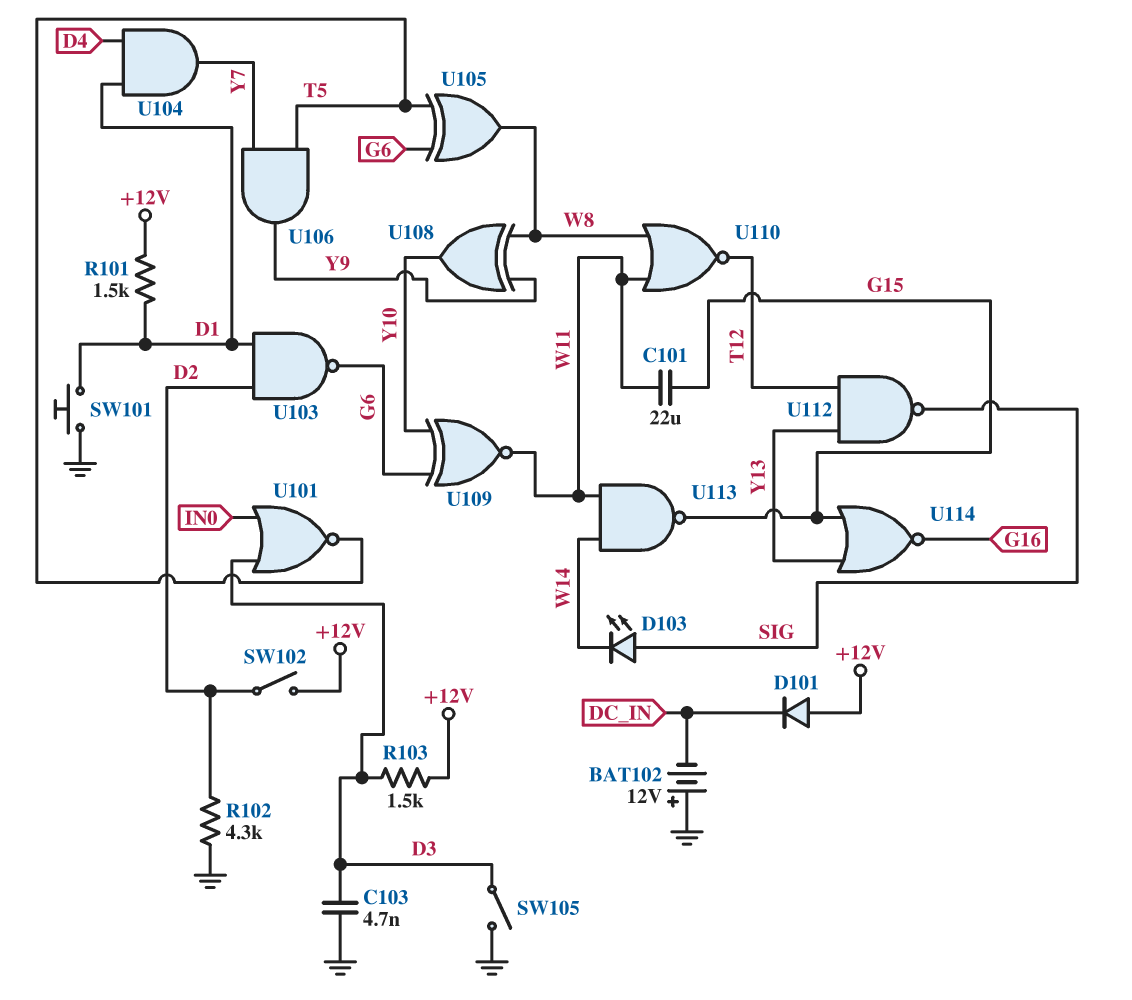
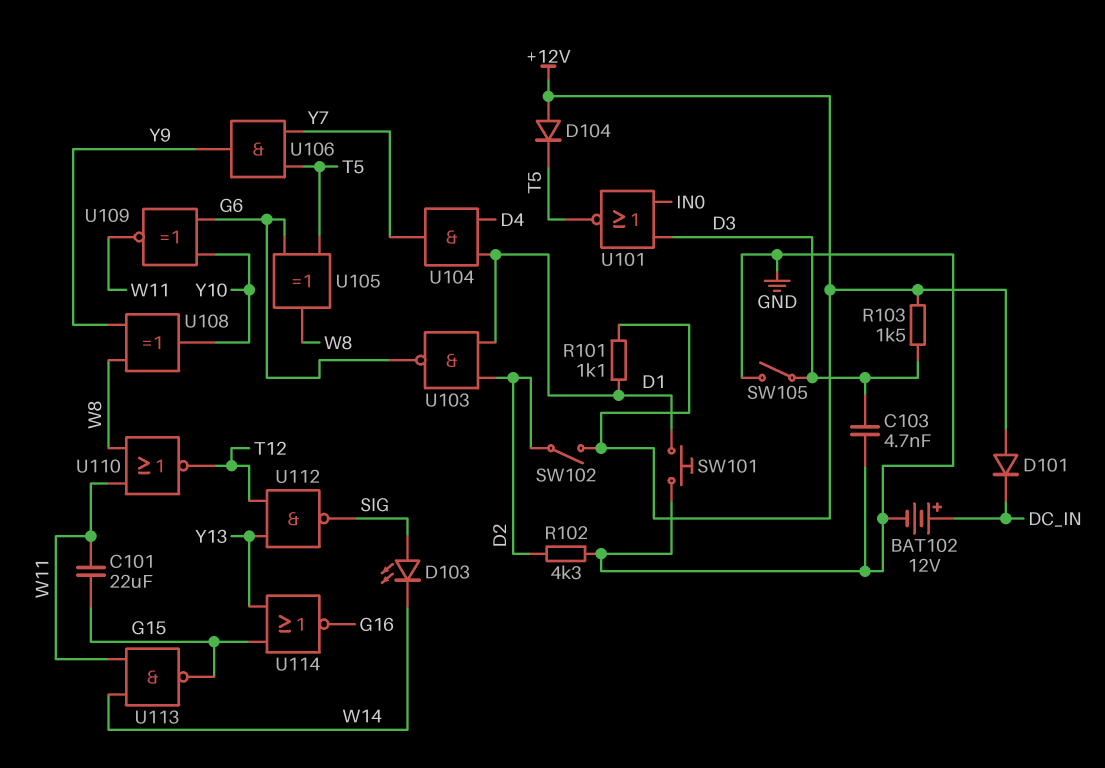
BAT102: 12V (plus GND, minus DC_IN) -> 12V (plus DC_IN, minus GND)
D104: none -> diode (A +12V, K T5)
R101: 1.5k (+12V, D1) -> 1.1k (+12V, D1)

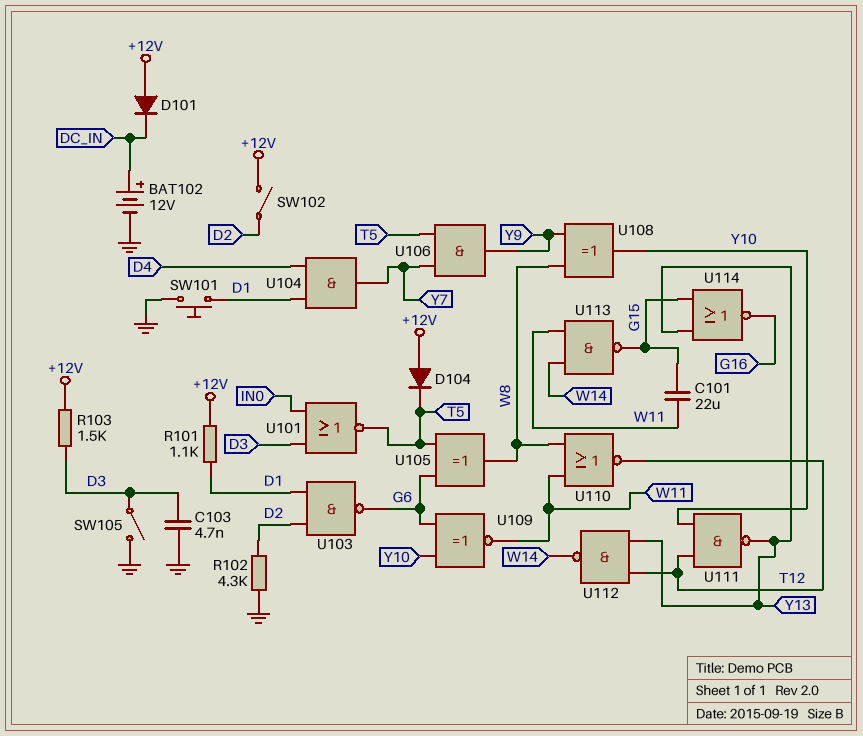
D103: LED (A SIG, K W14) -> none
U111: none -> NAND (in T12, in Y10, out Y13)
U112: NAND (in T12, in Y13, out SIG) -> NAND (in T12, in Y13, out W14)

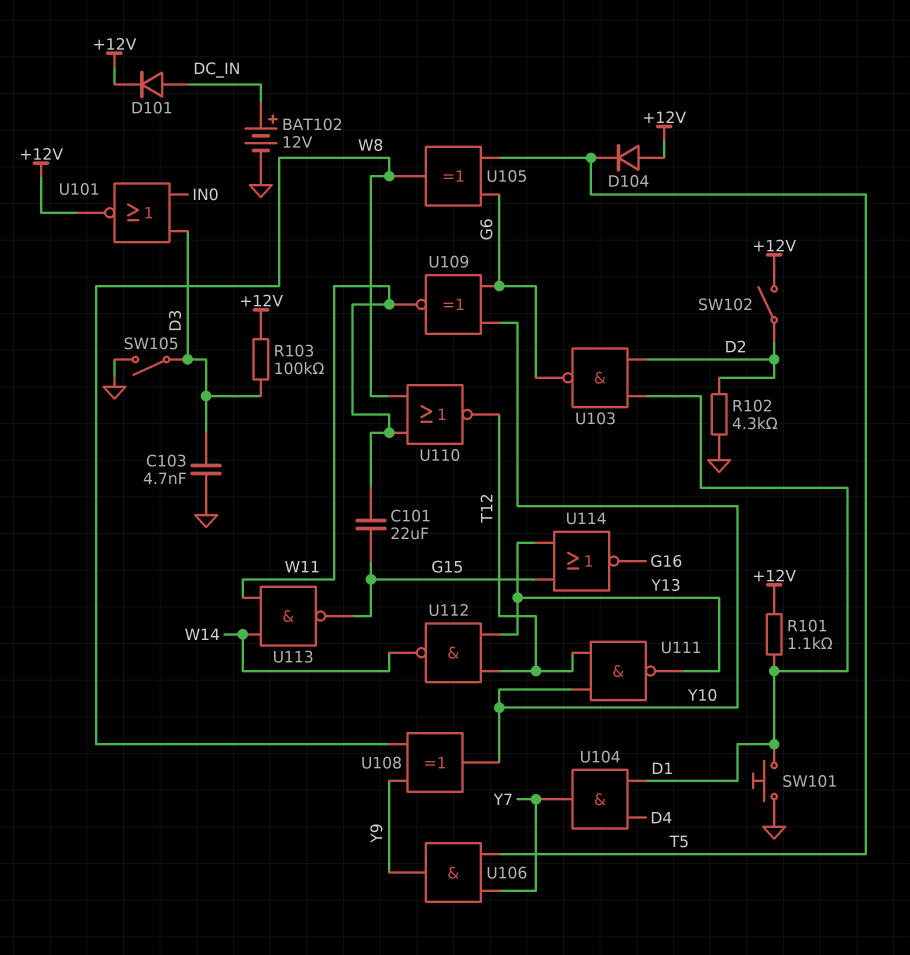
D101: diode (A +12V, K DC_IN) -> diode (A DC_IN, K +12V)
R103: 1.5k (+12V, D3) -> 100k (+12V, D3)
U101: NOR (in D3, in IN0, out T5) -> NOR (in D3, in IN0, out +12V)

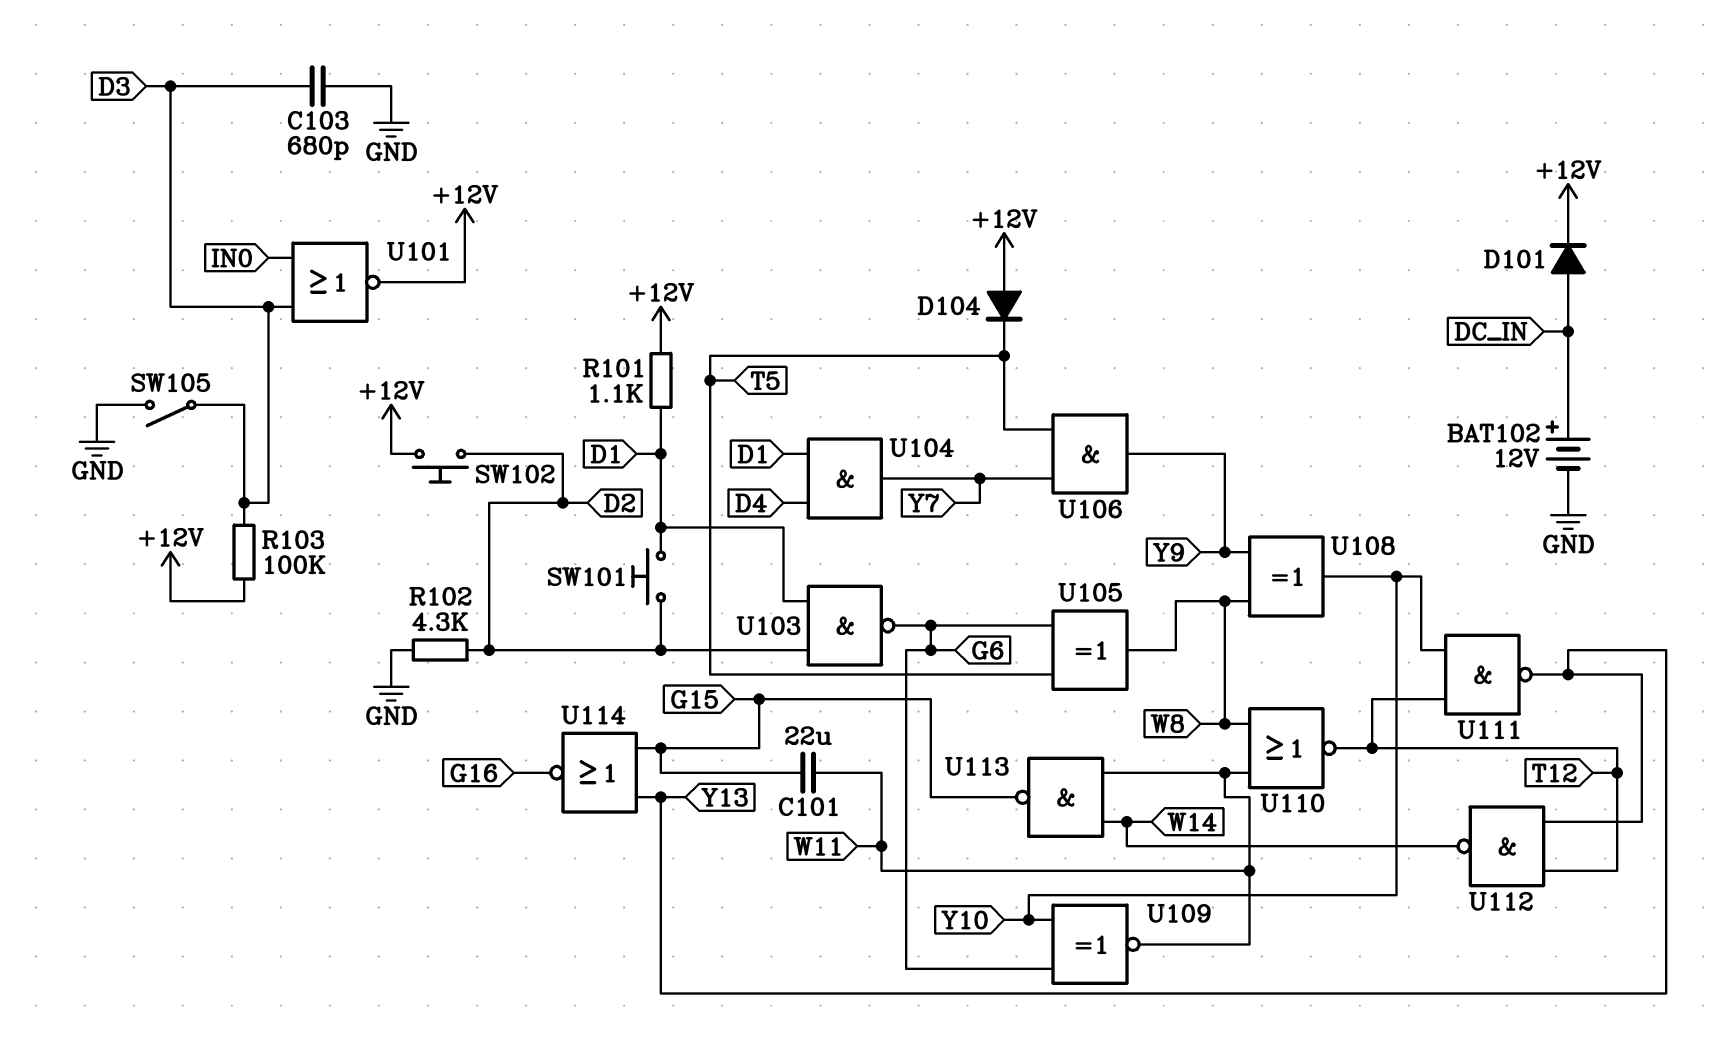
C103: 4.7nF (D3, GND) -> 680pF (D3, GND)
SW101: button (D1, GND) -> button (D1, D2)
SW102: switch (+12V, D2) -> button (+12V, D2)

